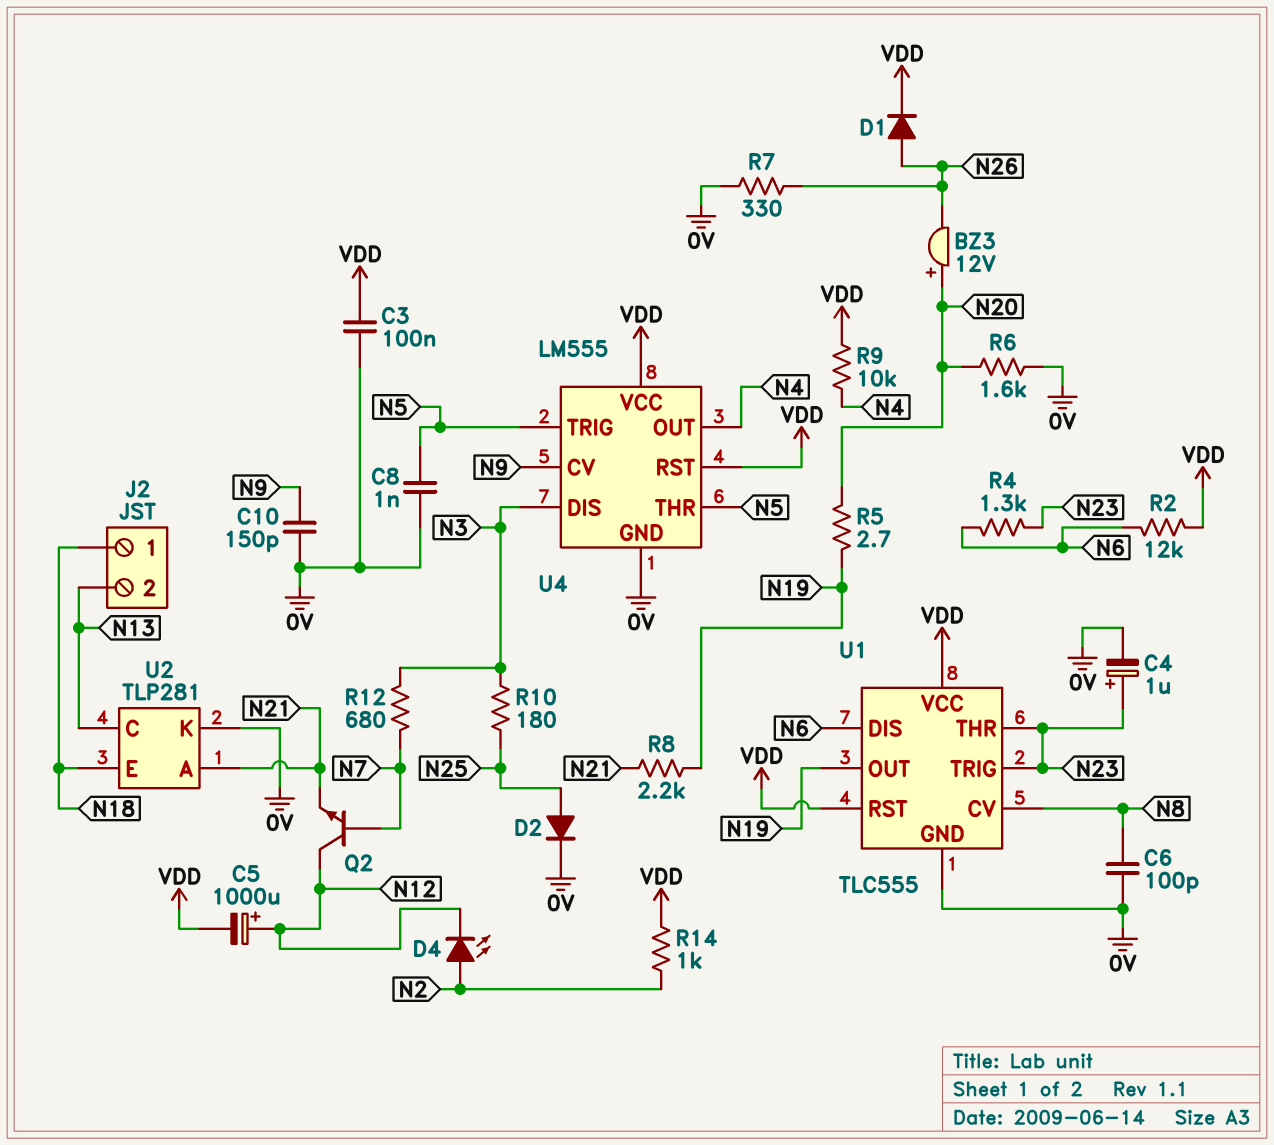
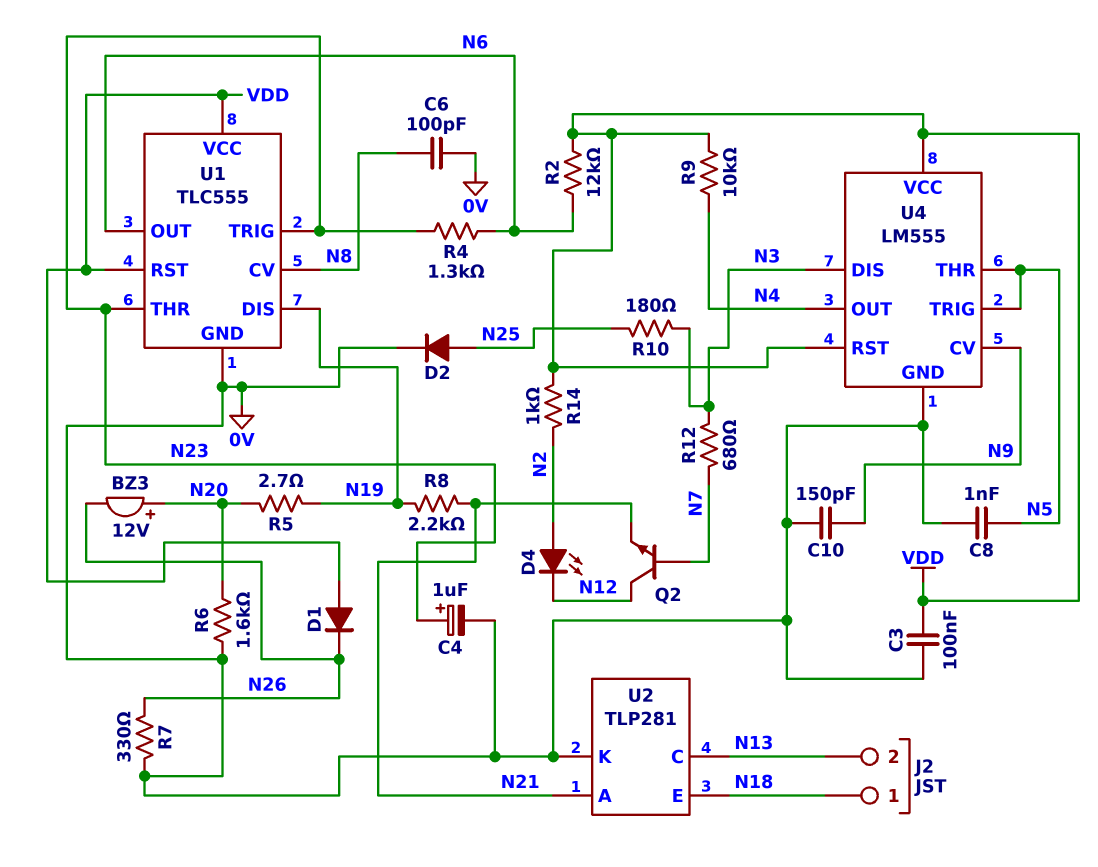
C5: 1000uF (plus N12, minus VDD) -> none
D1: diode (A N26, K VDD) -> diode (A VDD, K N26)
U1 pin DIS: N6 -> N19
U1 pin OUT: N19 -> N6

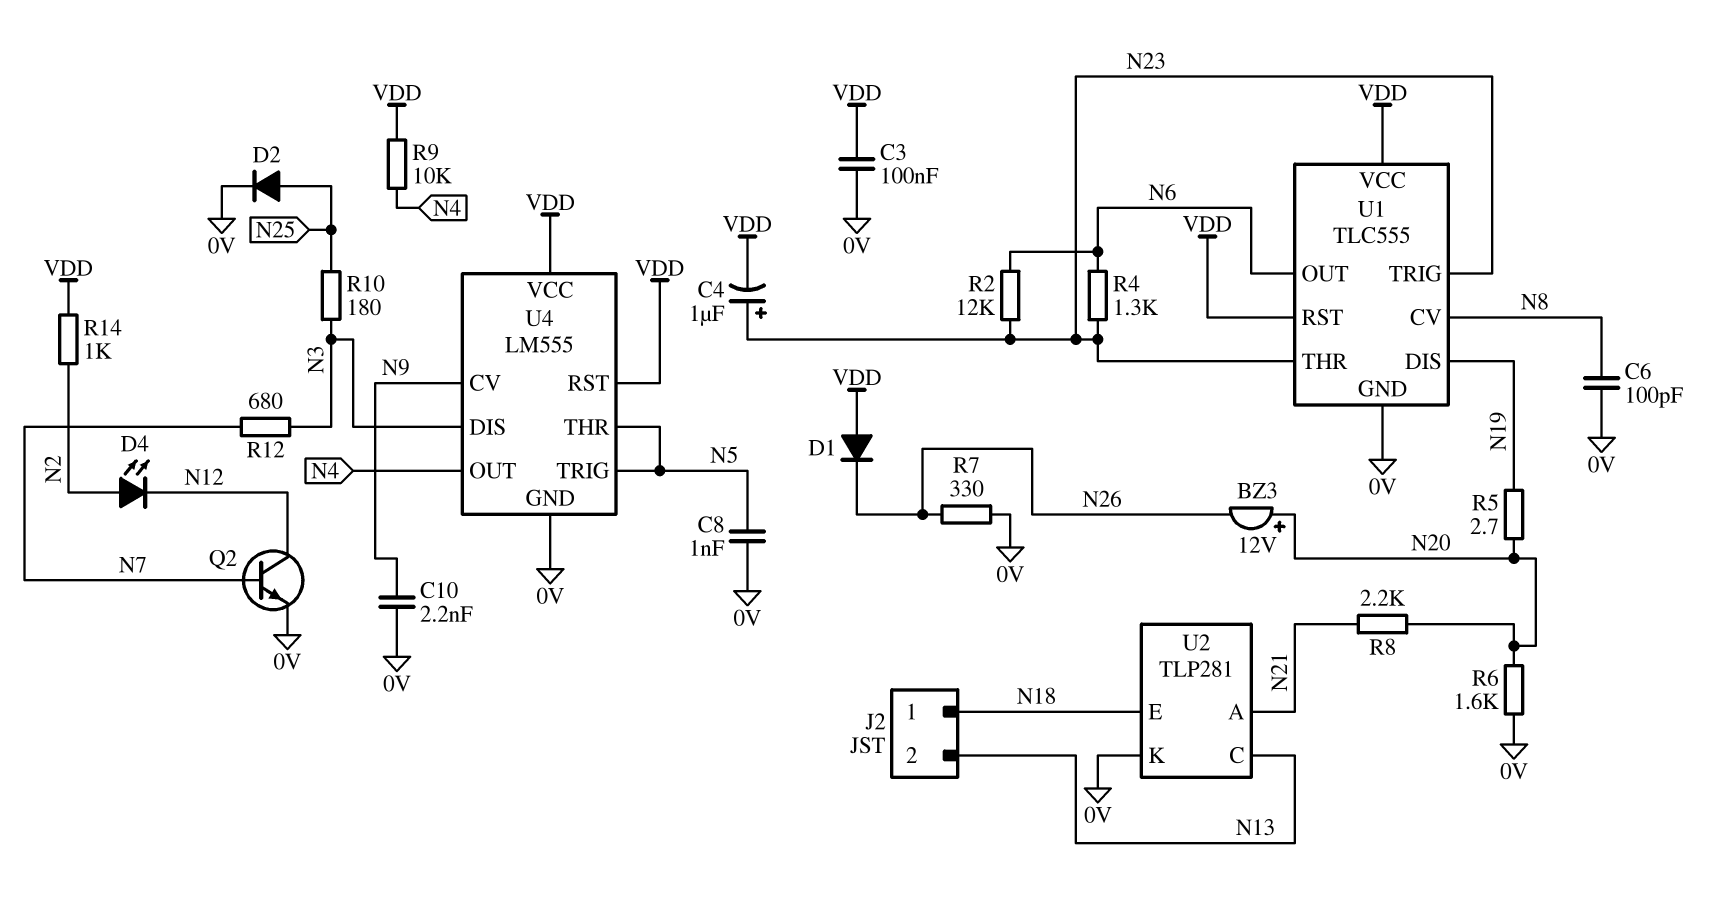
C4: 1uF (plus N23, minus 0V) -> 1uF (plus N23, minus VDD)
C10: 150pF (0V, N9) -> 2.2nF (0V, N9)
Q2: NPN (B N7, C N12, E N21) -> NPN (B N7, C N12, E 0V)
R2: 12k (N6, VDD) -> 12k (N6, N23)
R8: 2.2k (N19, N21) -> 2.2k (N20, N21)

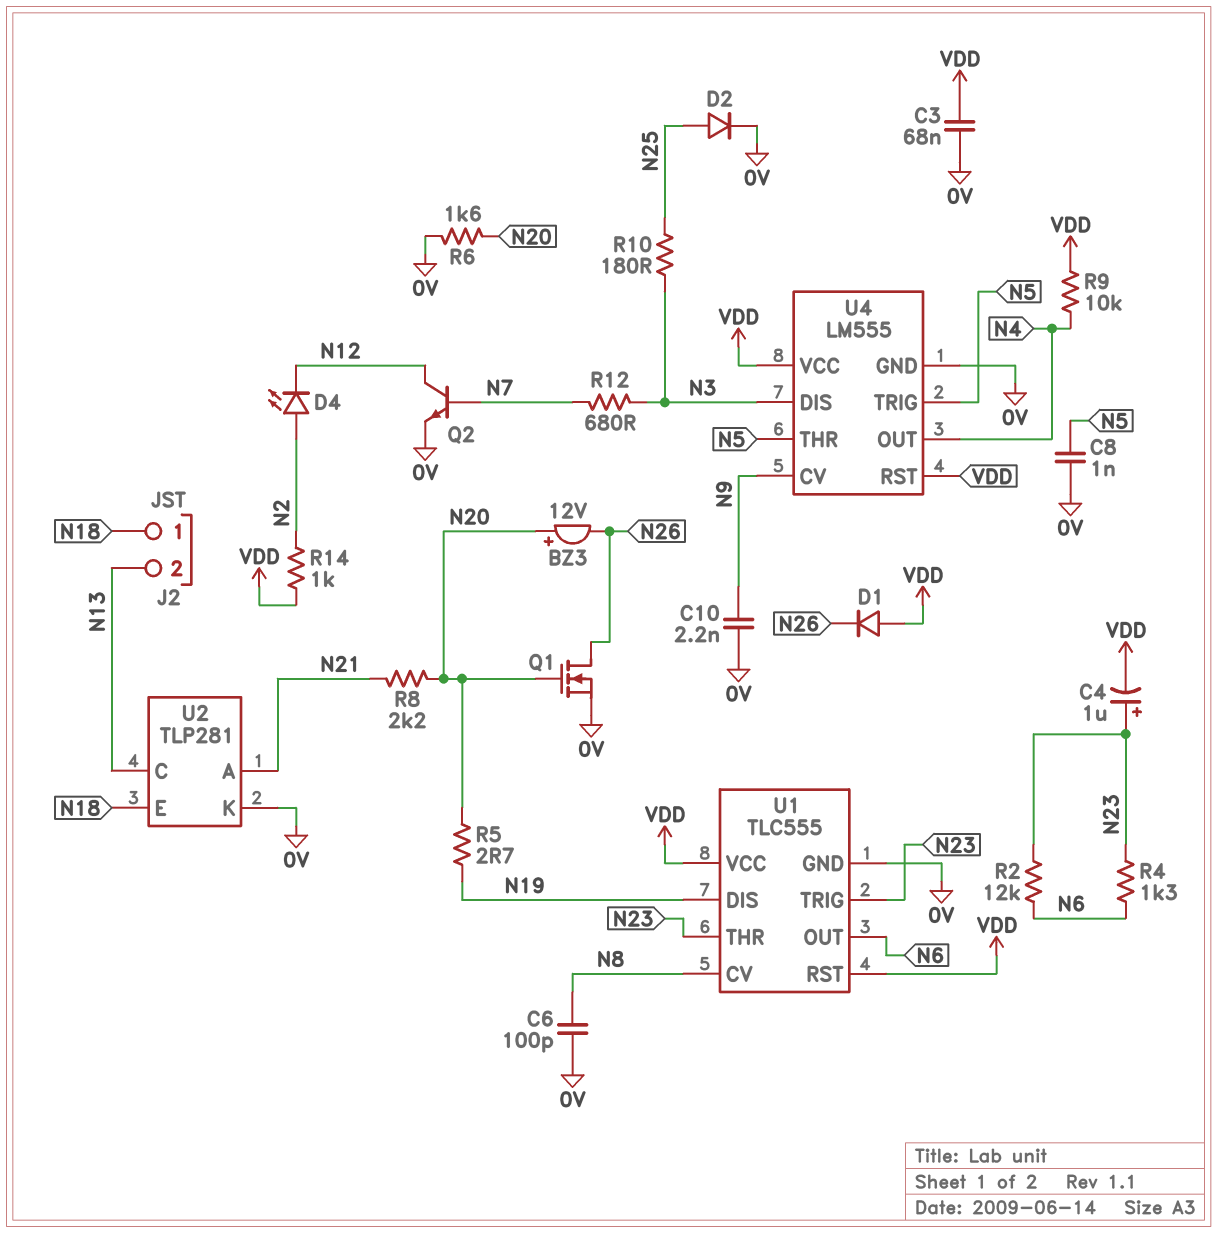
C3: 100nF (0V, VDD) -> 68nF (0V, VDD)
Q1: none -> NMOS (G N20, D N26, S 0V)
R7: 330 (0V, N26) -> none

